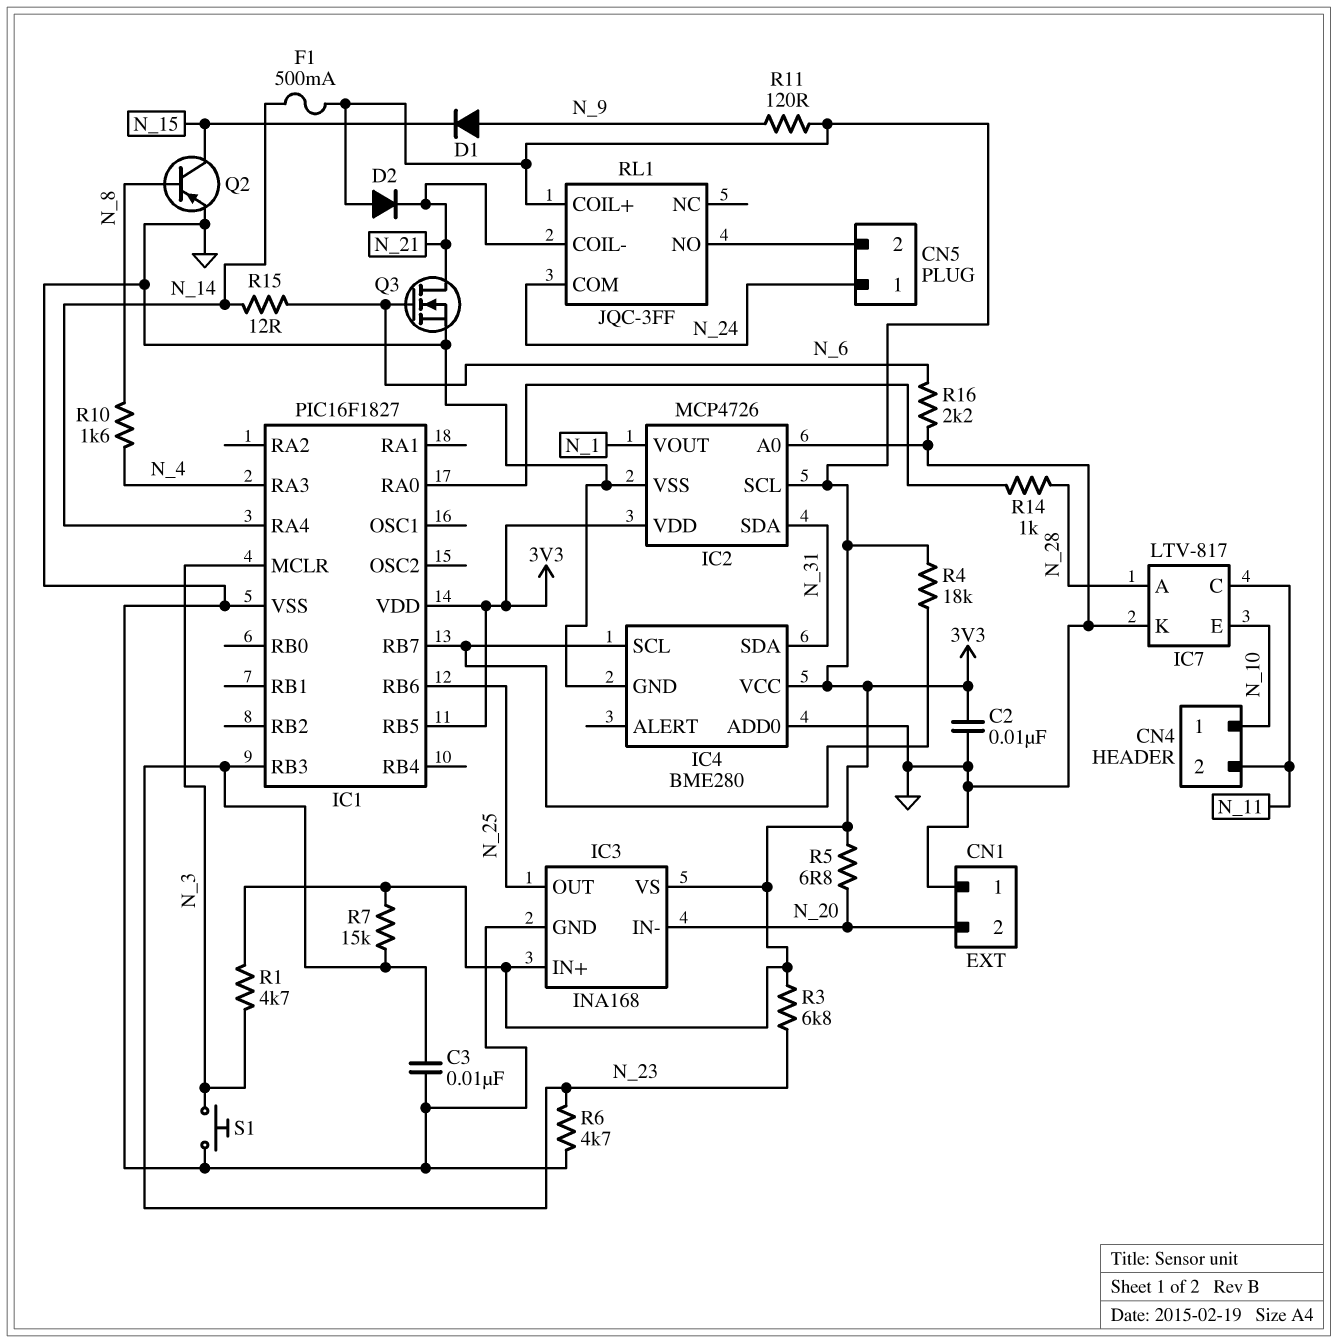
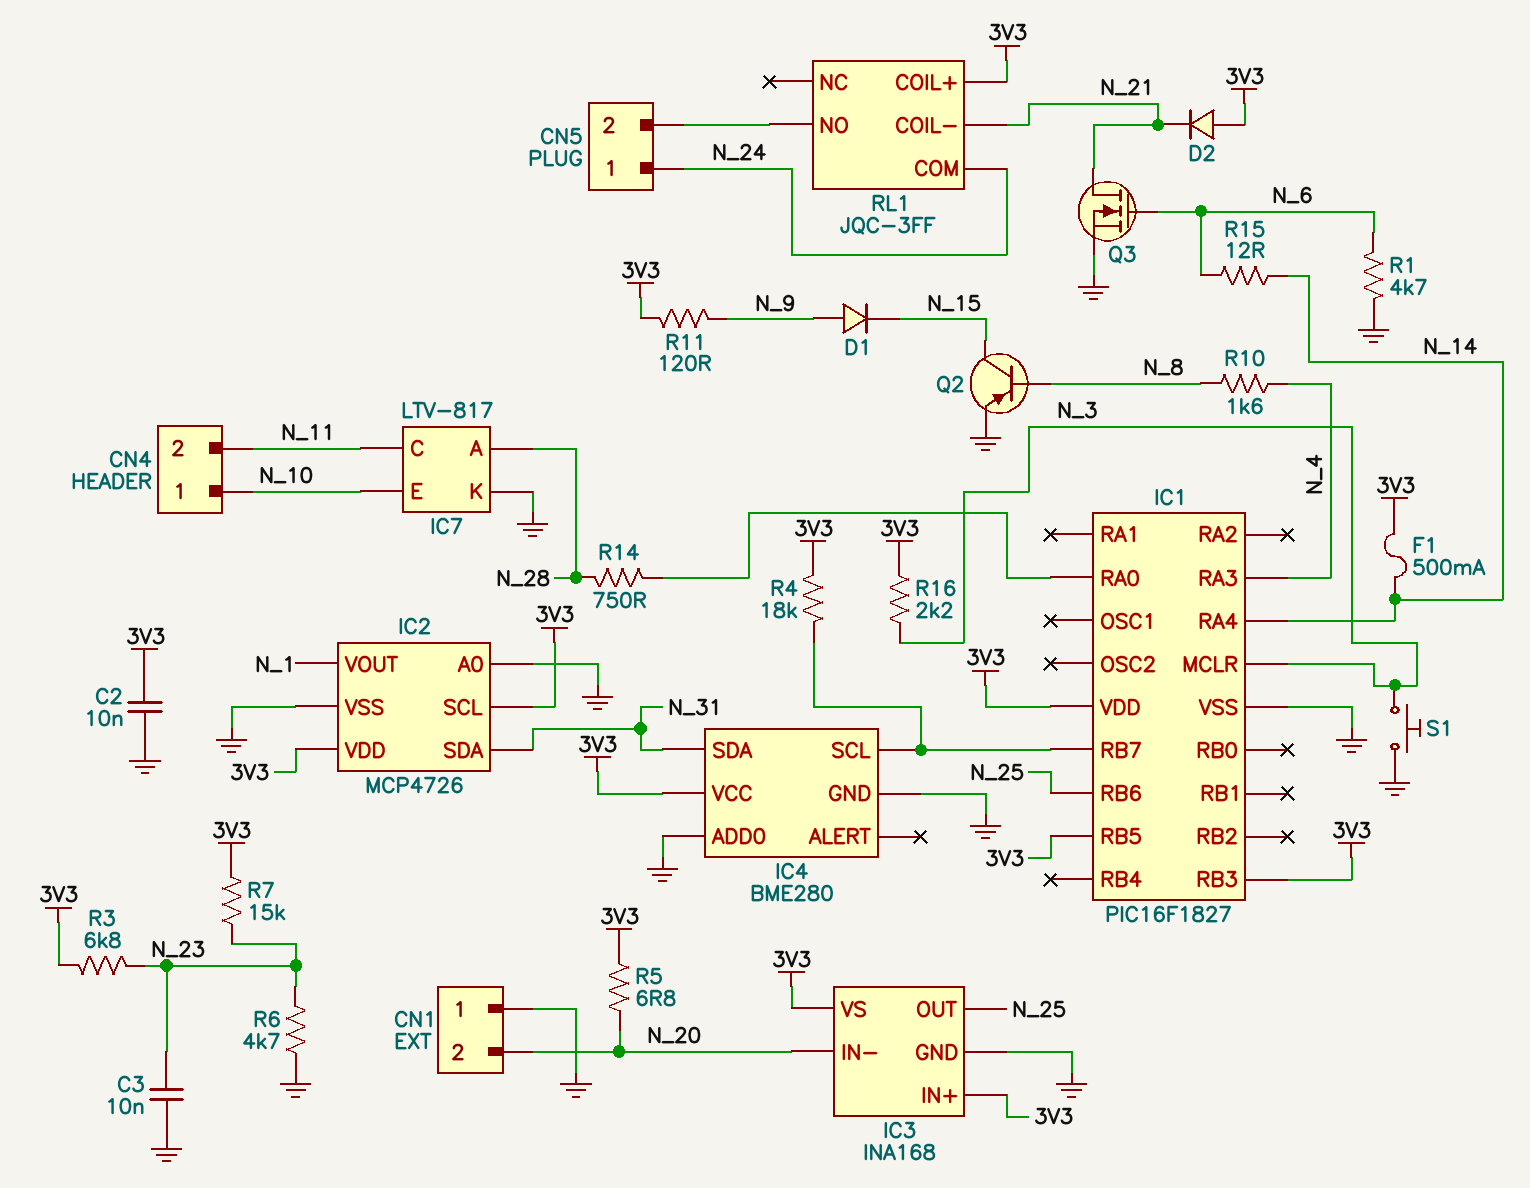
IC1 pin RB3: N_23 -> 3V3
R1: 4.7k (3V3, N_3) -> 4.7k (GND, N_6)
R14: 1k (IC1/RA0, N_28) -> 750 (IC1/RA0, N_28)
R16: 2.2k (GND, N_6) -> 2.2k (3V3, N_3)

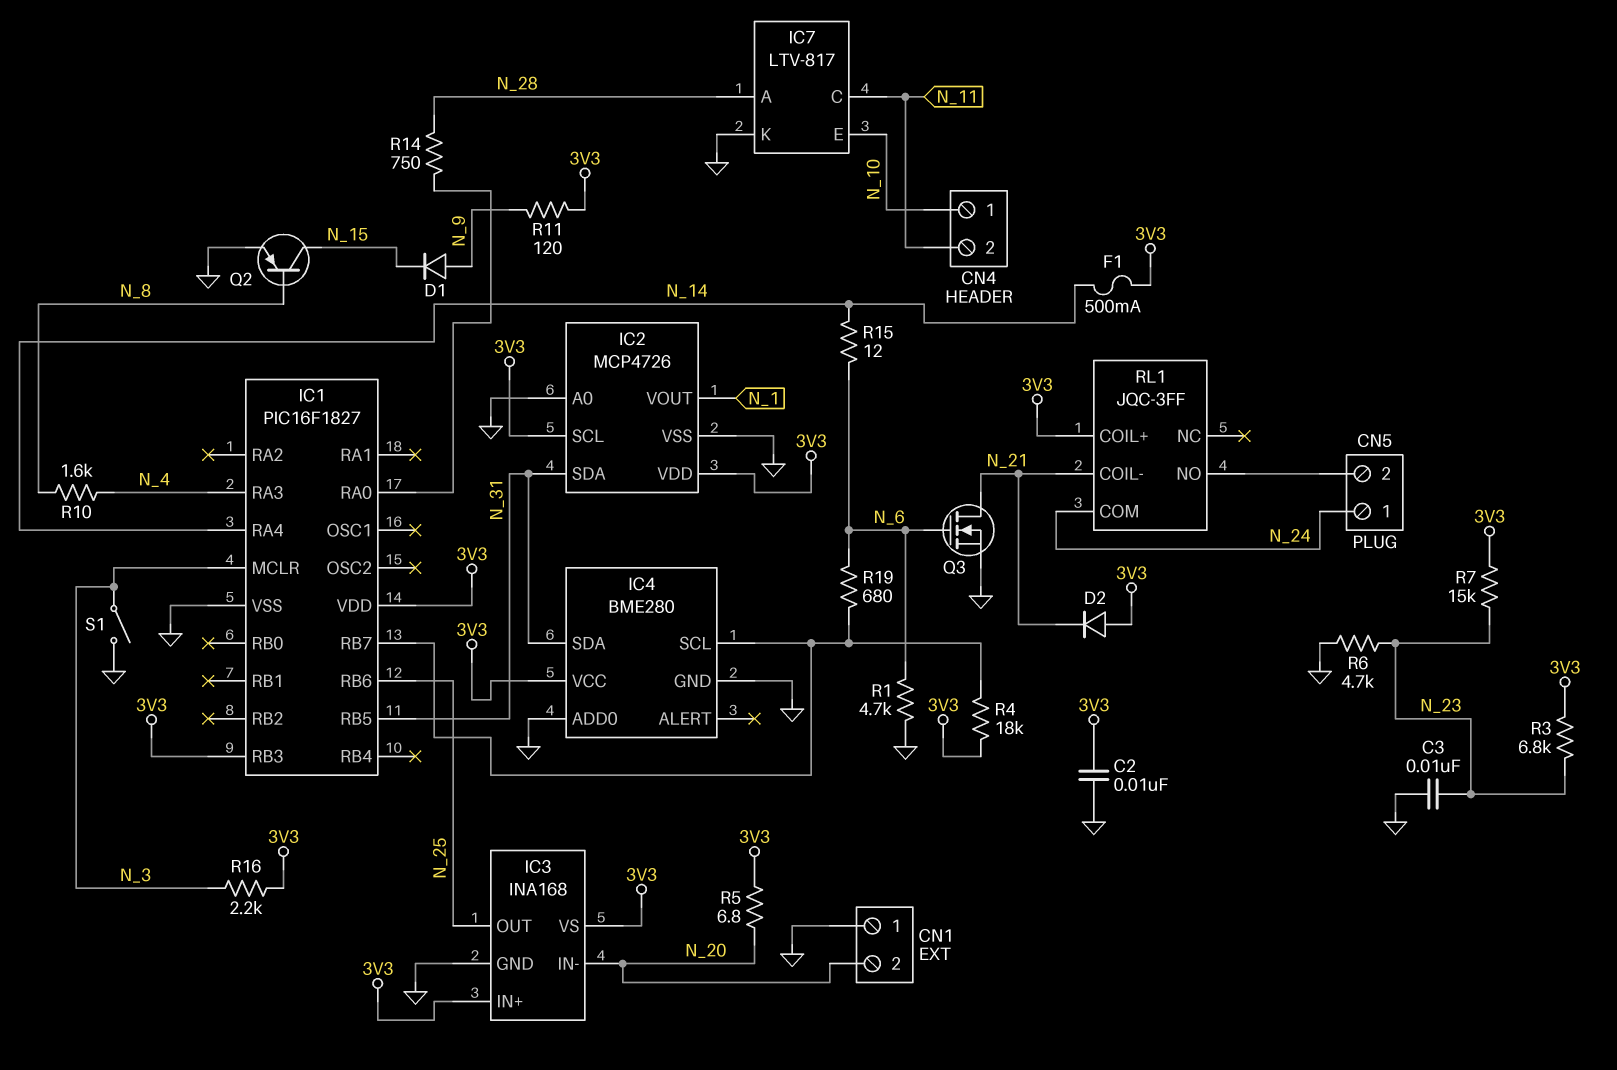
IC1 pin RB5: 3V3 -> N_31
R19: none -> 680 (IC1/RB7, N_6)
S1: button (GND, N_3) -> switch (GND, N_3)

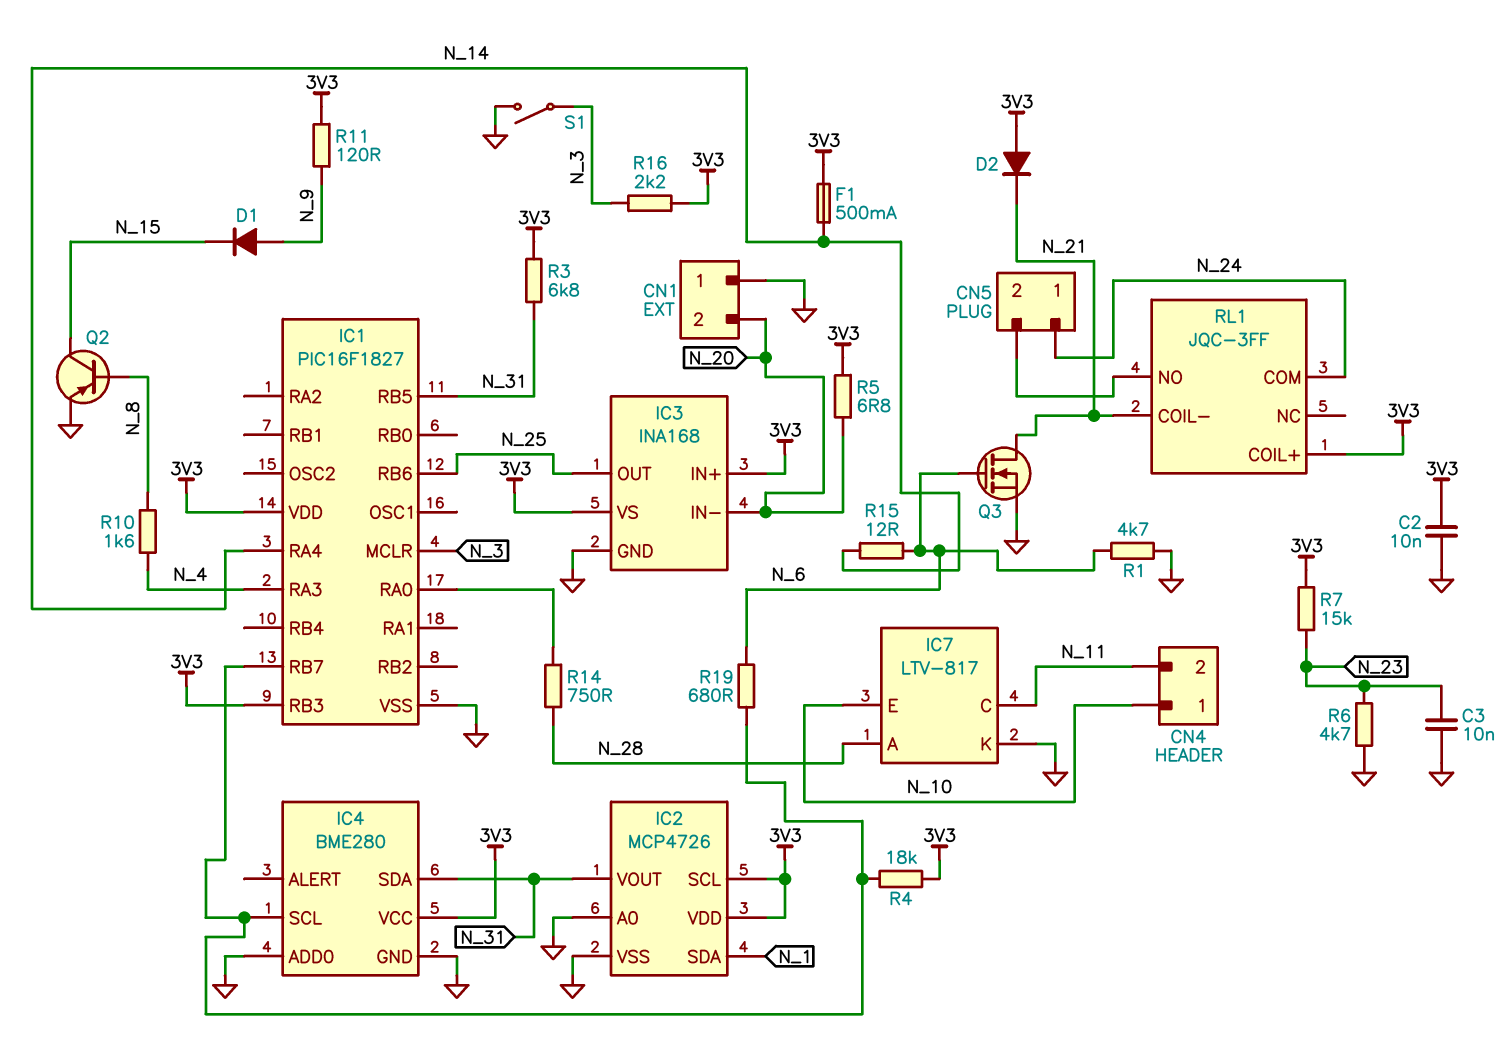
IC2 pin SDA: N_31 -> N_1
IC2 pin VOUT: N_1 -> N_31
R3: 6.8k (3V3, N_23) -> 6.8k (3V3, N_31)

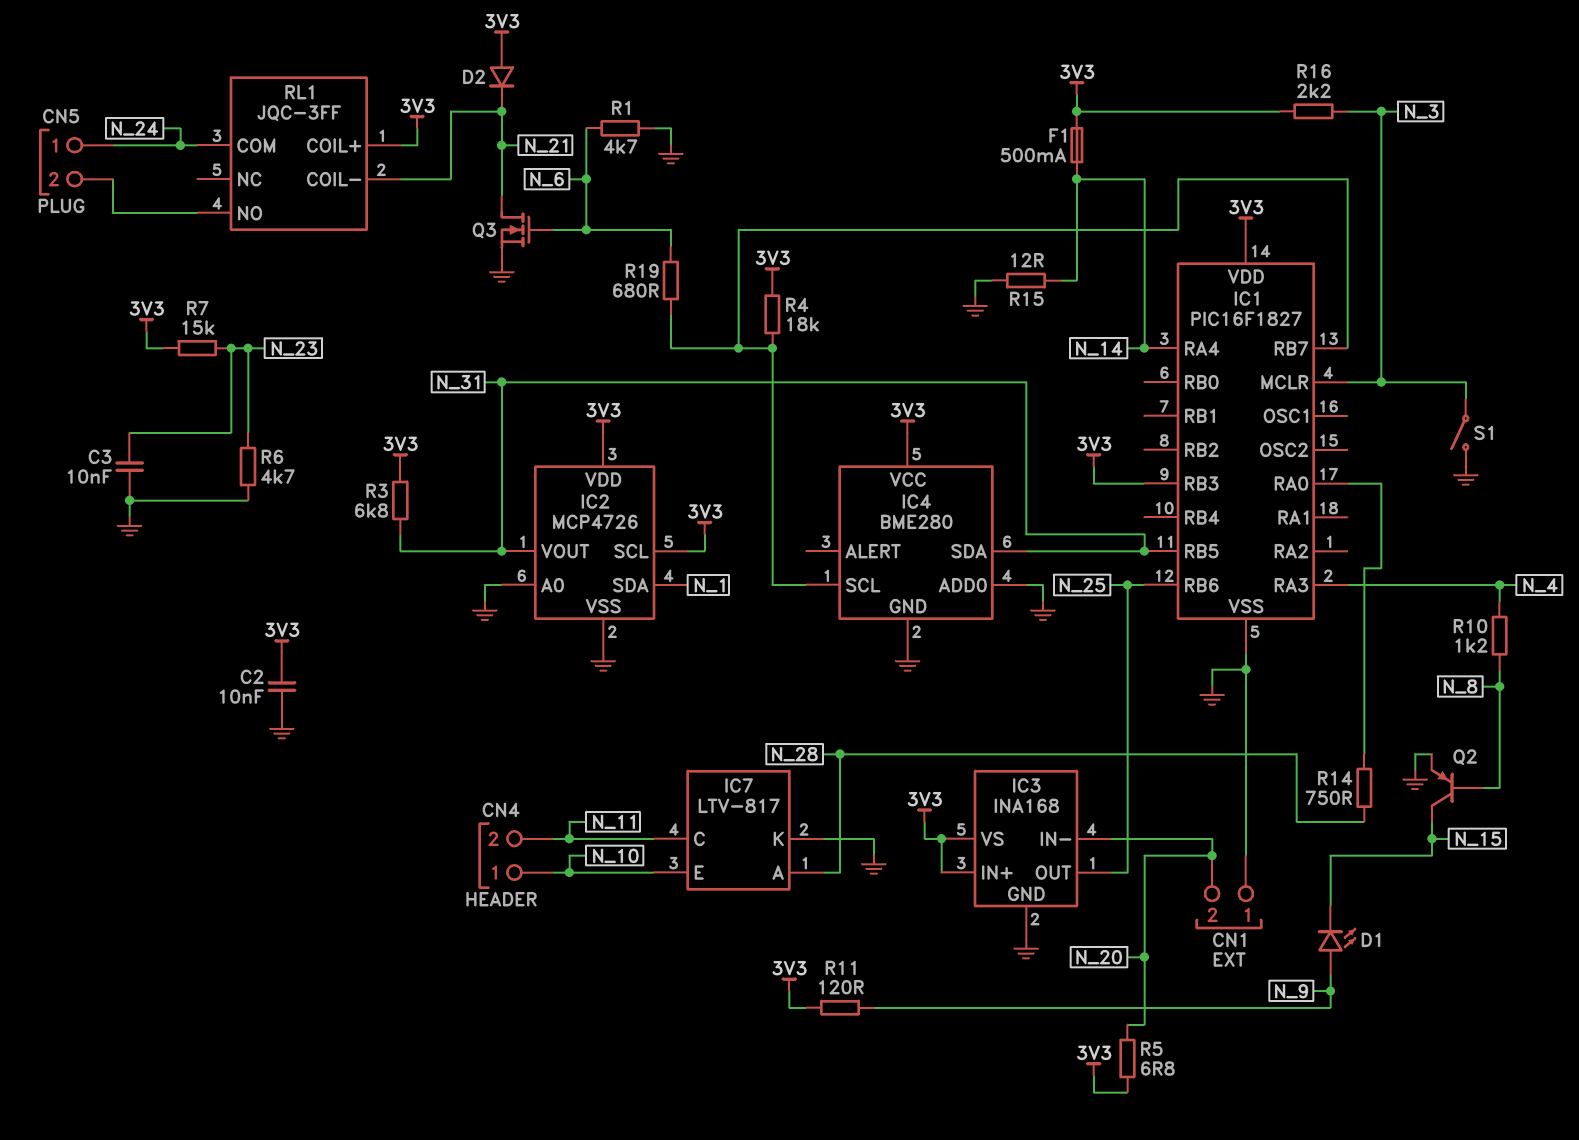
D1: diode (A N_9, K N_15) -> LED (A N_9, K N_15)
R10: 1.6k (N_4, N_8) -> 1.2k (N_4, N_8)
R15: 12 (N_6, N_14) -> 12 (GND, N_14)

